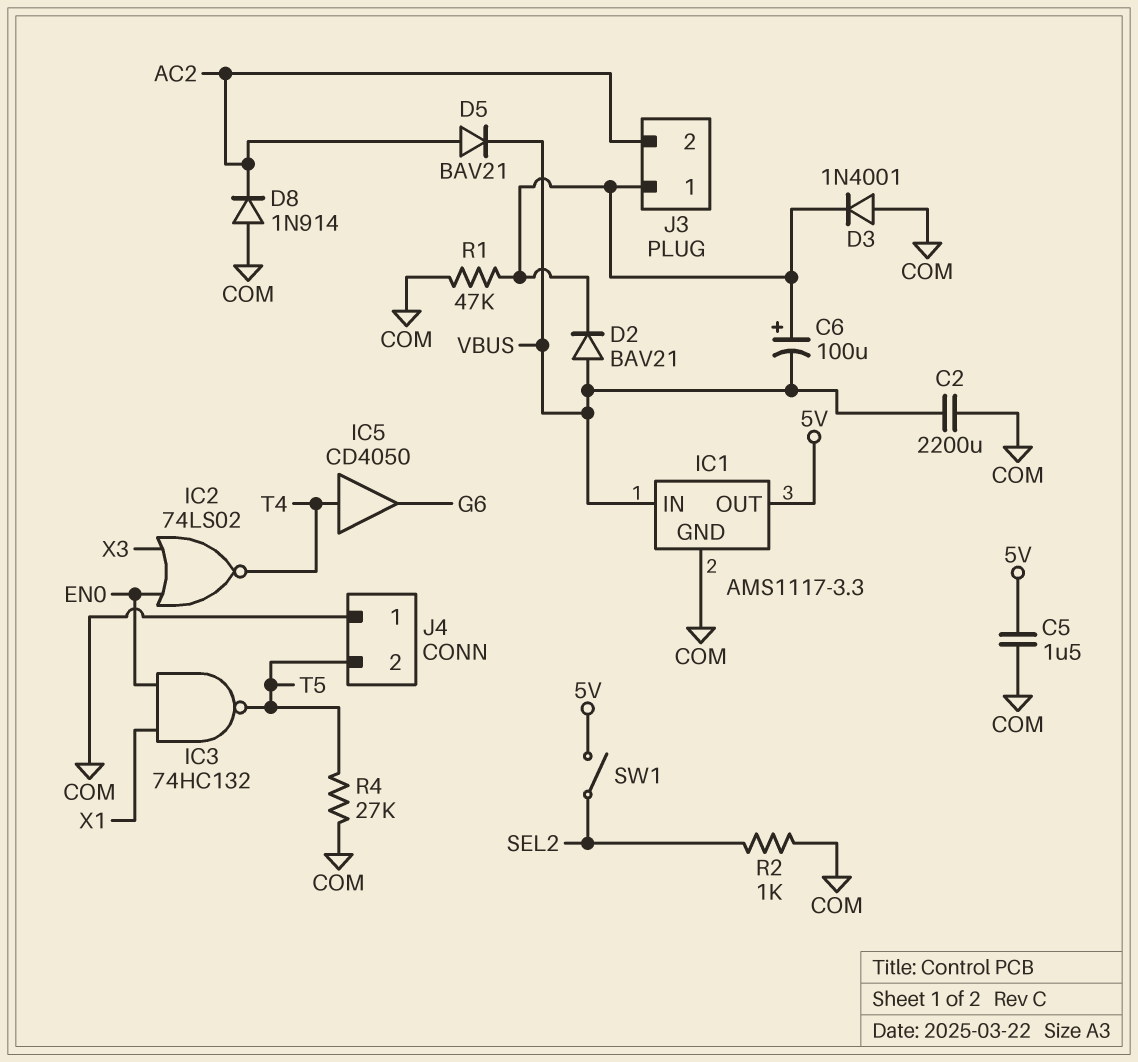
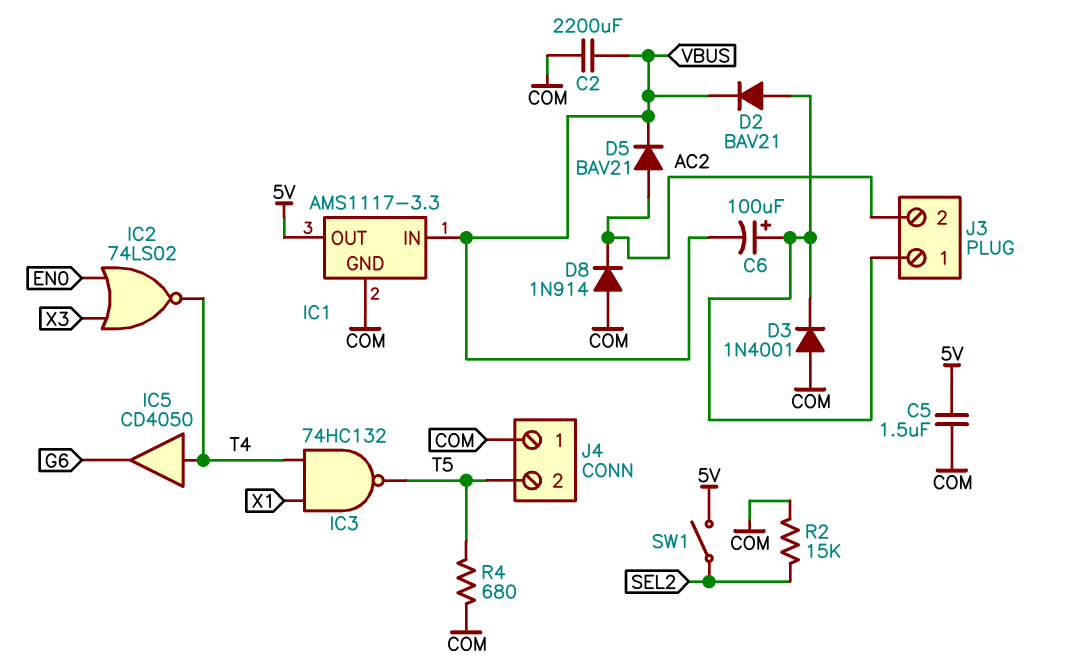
D2: diode BAV21 (A VBUS, K J3/1) -> diode BAV21 (A J3/1, K VBUS)
IC3: NAND 74HC132 (in EN0, in X1, out T5) -> NAND 74HC132 (in T4, in X1, out T5)
R1: 47k (COM, J3/1) -> none
R2: 1k (COM, SEL2) -> 15k (COM, SEL2)
R4: 27k (COM, T5) -> 680 (COM, T5)

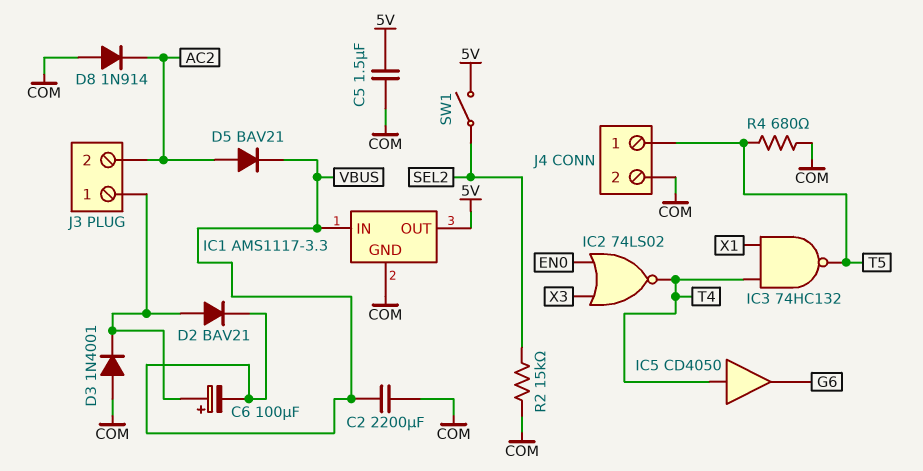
J4 pin 1: COM -> T5
J4 pin 2: T5 -> COM

